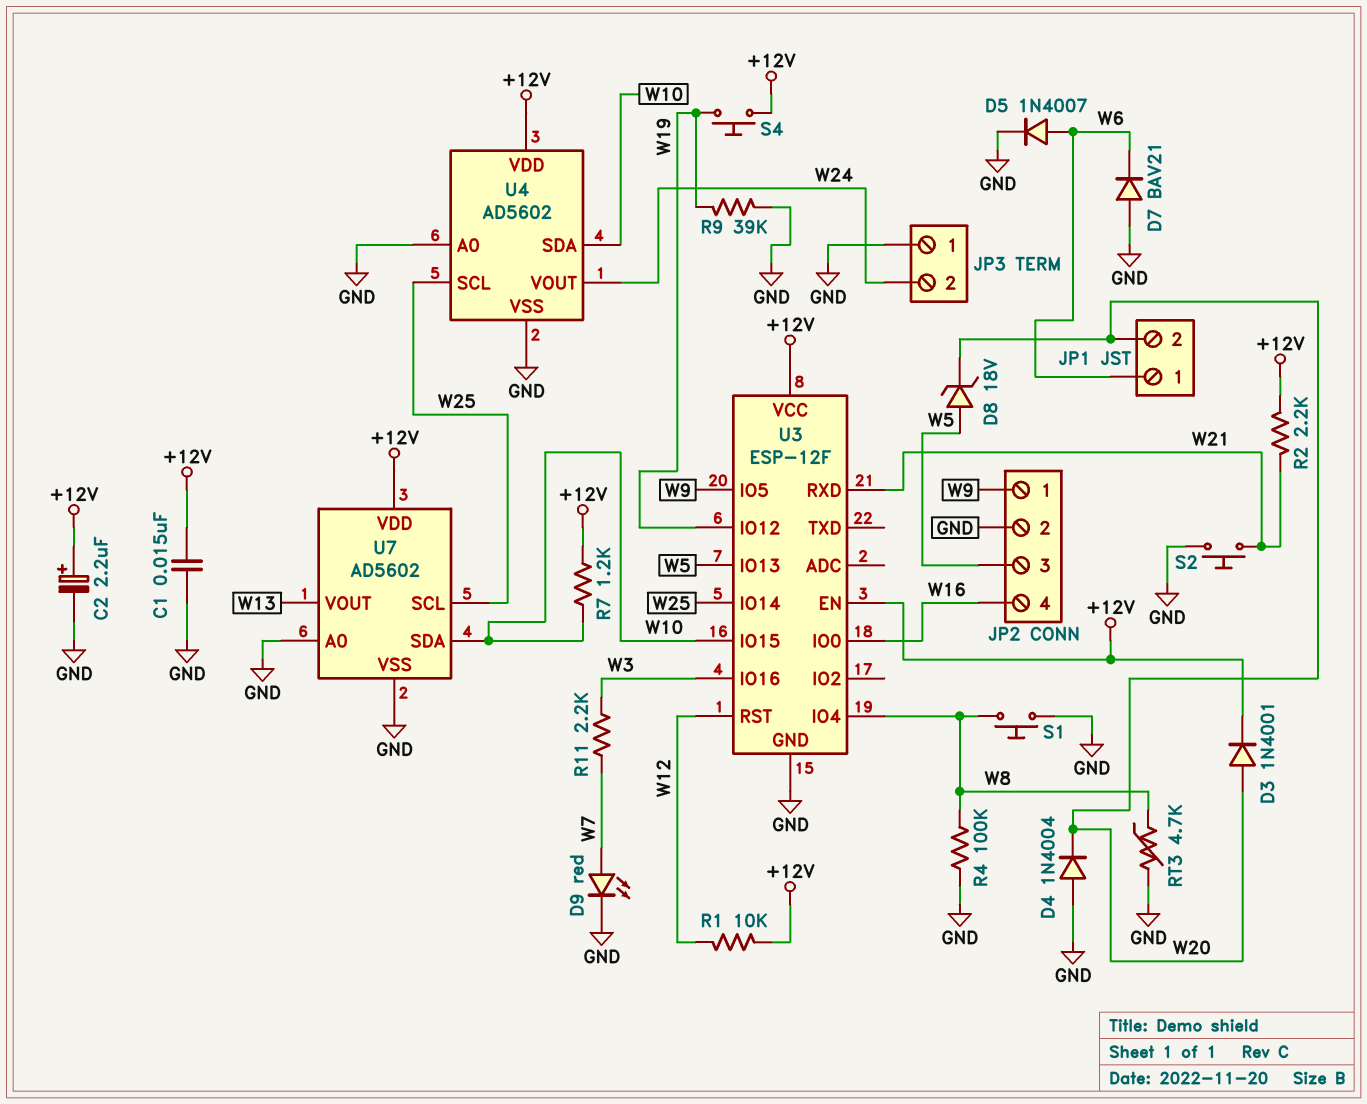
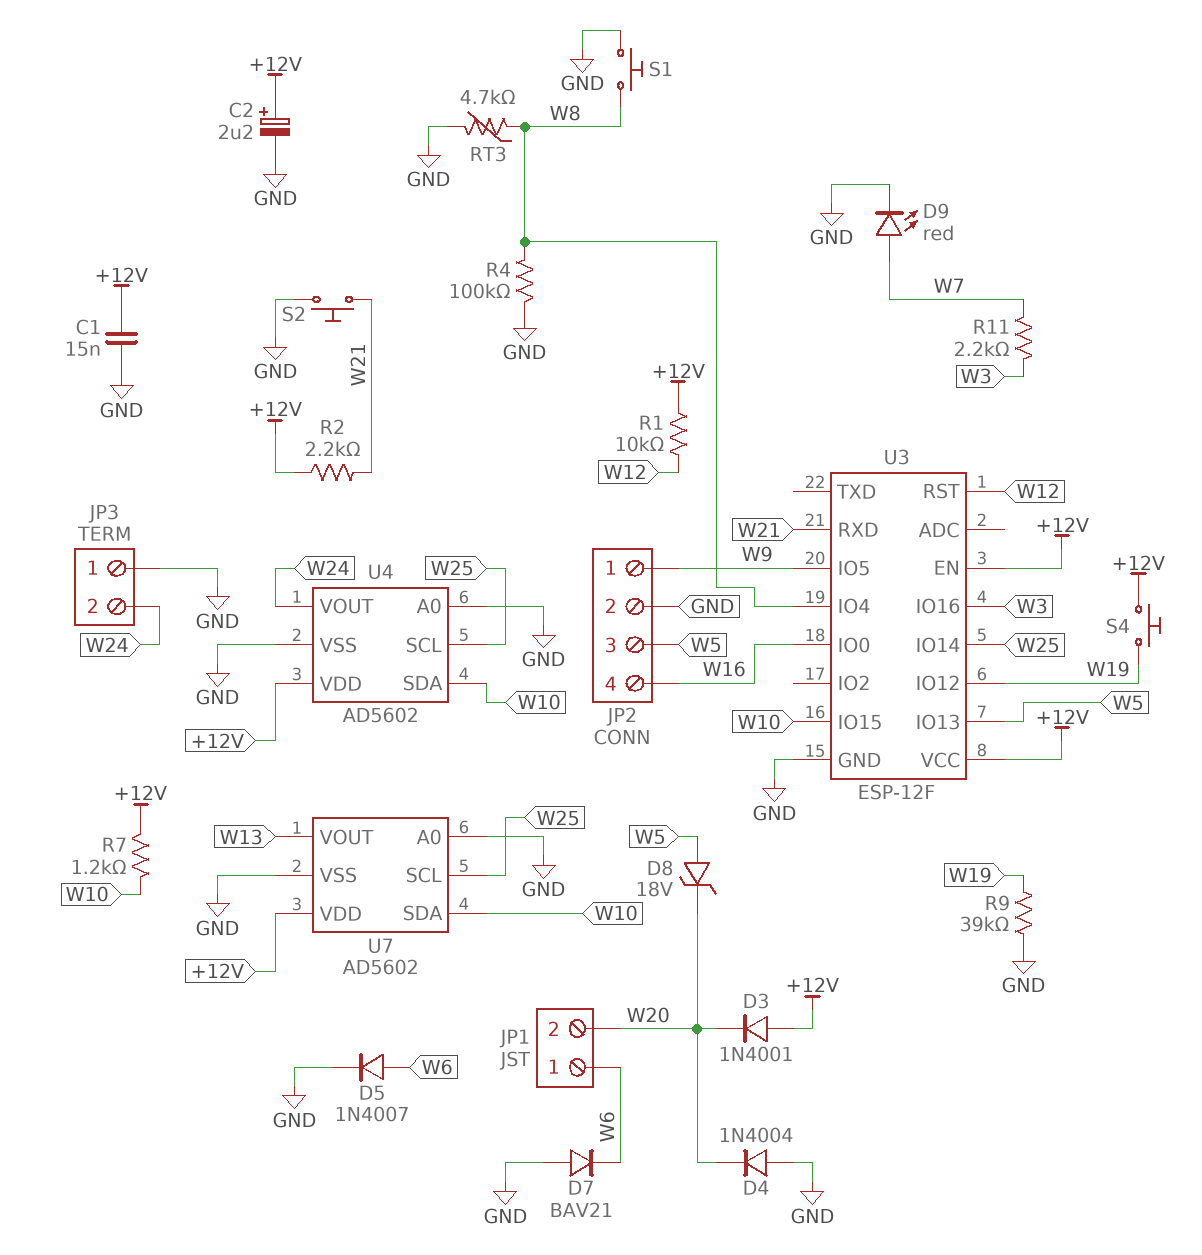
D3: diode 1N4001 (A W20, K +12V) -> diode 1N4001 (A +12V, K W20)

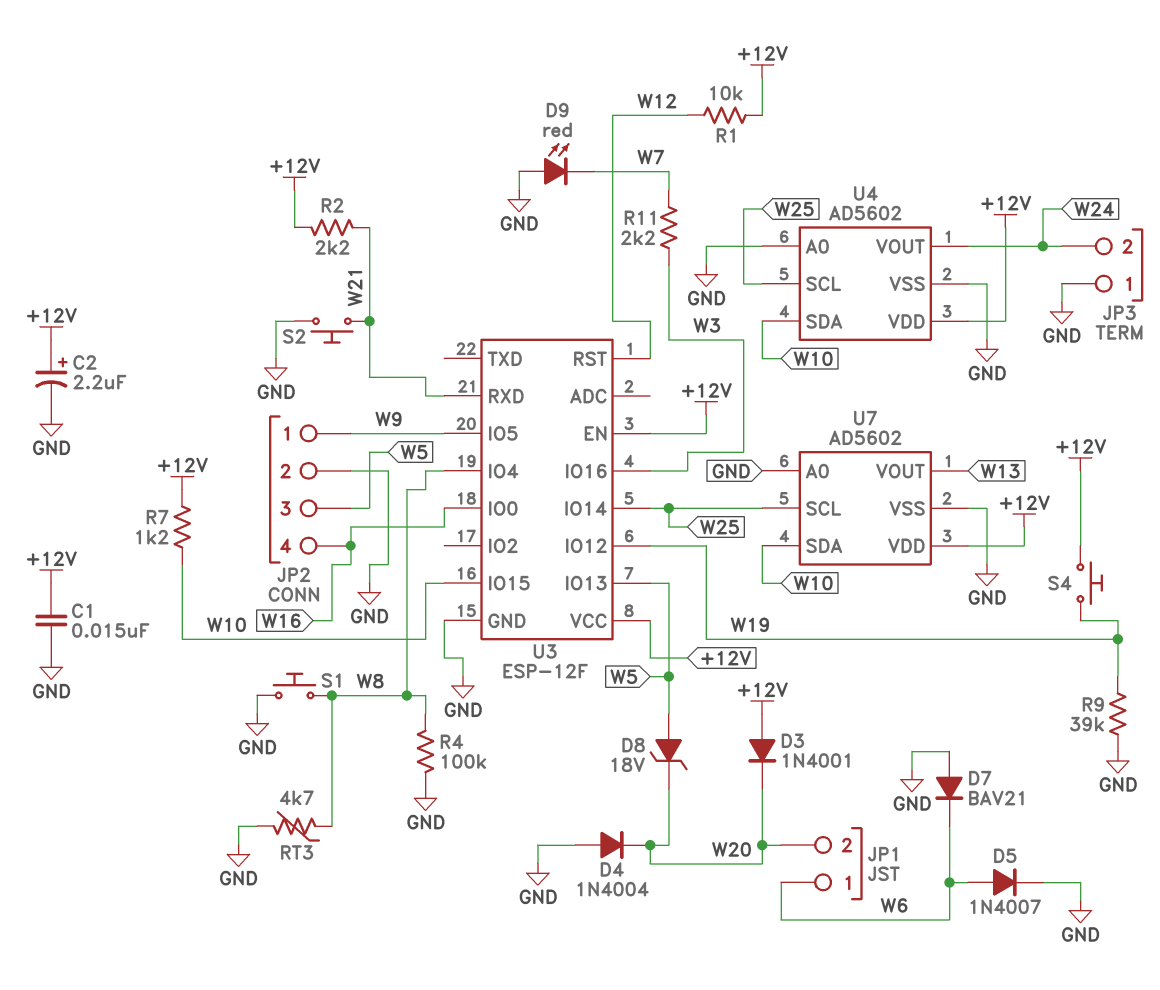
D9: LED red (A W7, K GND) -> LED red (A GND, K W7)

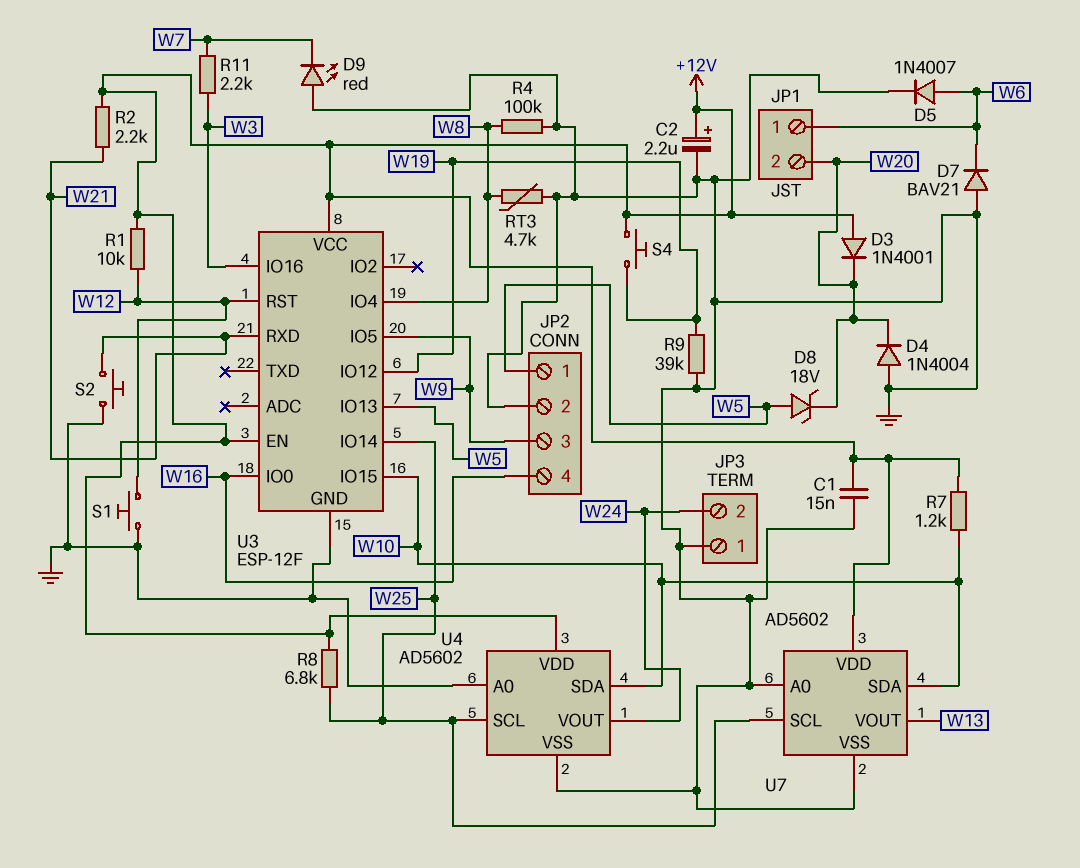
JP2 pin 1: W9 -> W5
JP2 pin 3: W5 -> W9
R8: none -> 6.8k (+12V, W25)
S1: button (GND, W8) -> button (GND, W12)

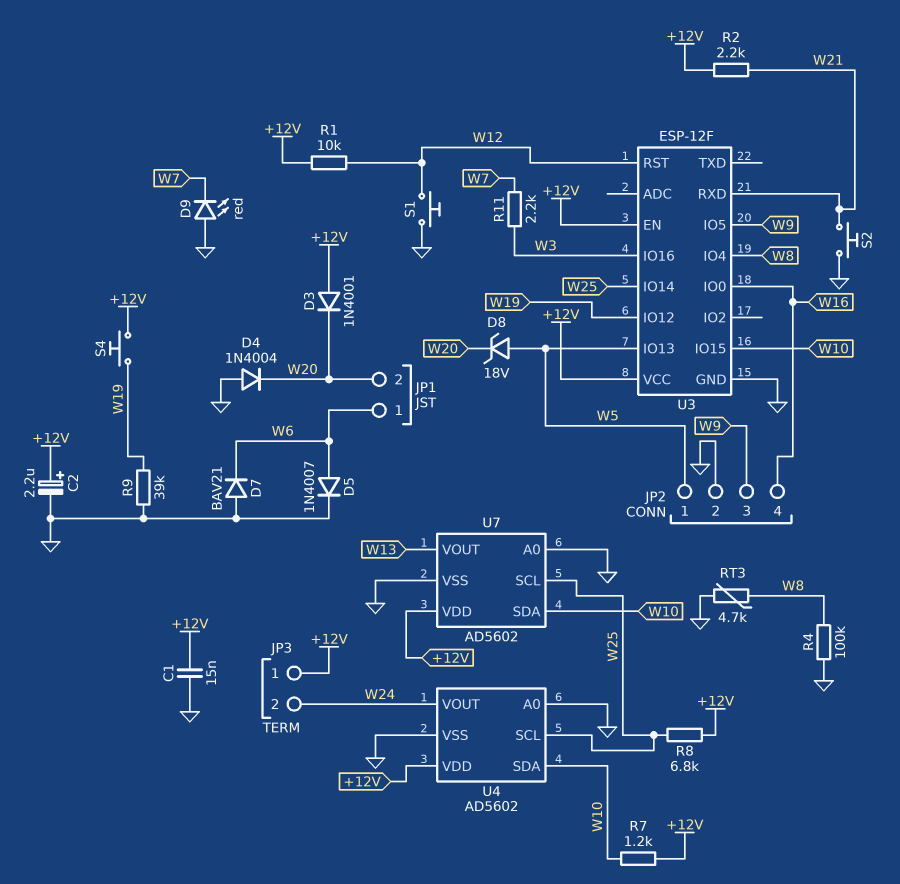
JP3 pin 1: GND -> +12V

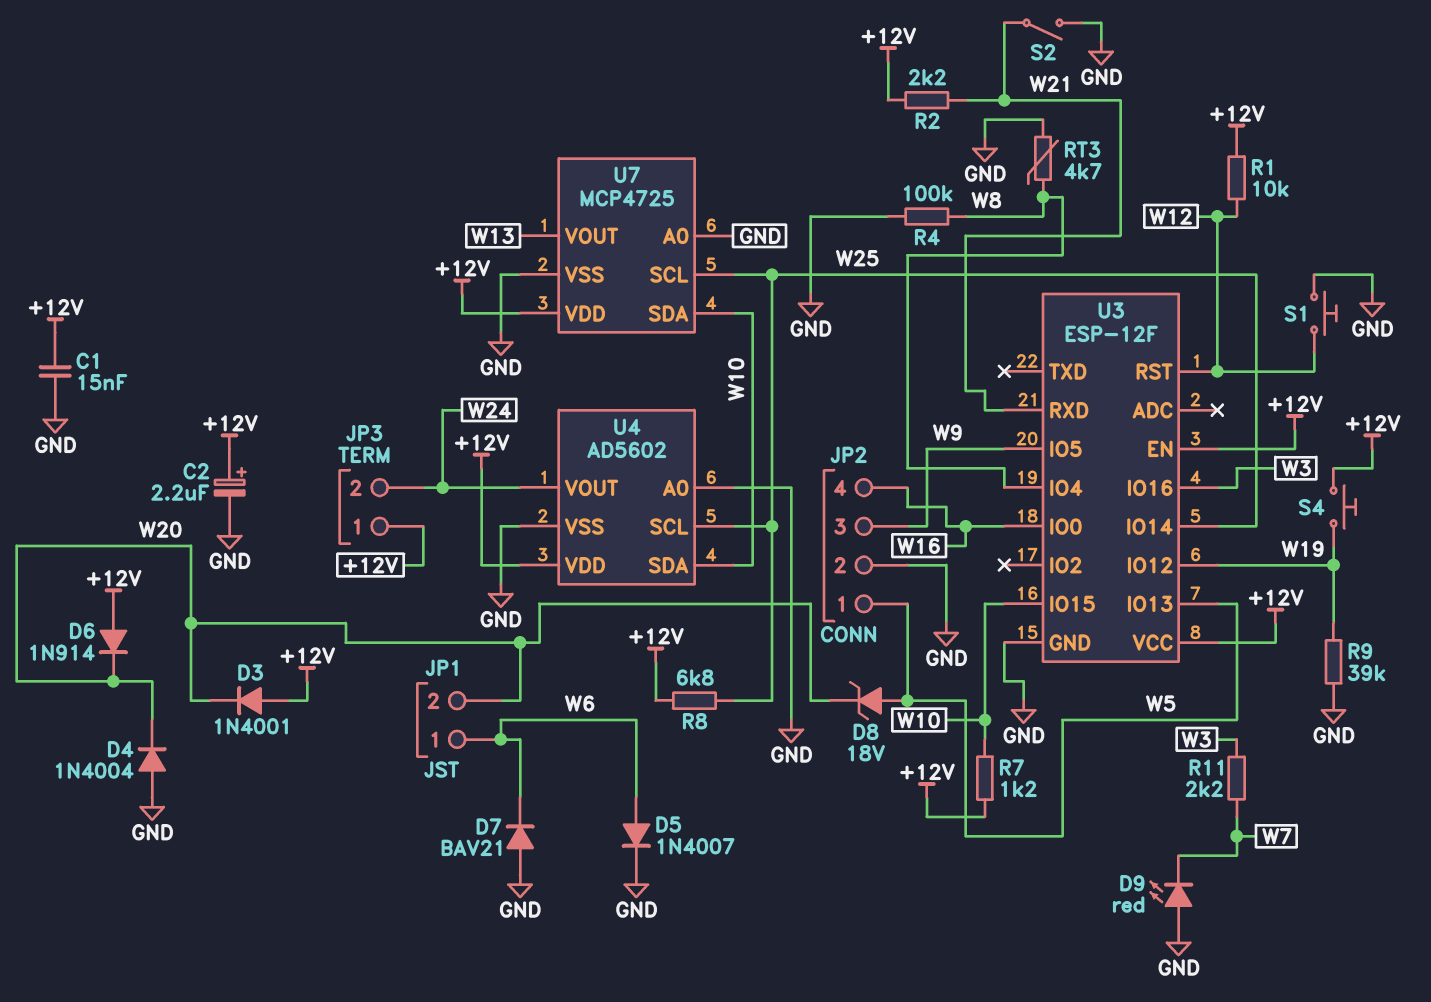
D6: none -> diode 1N914 (A +12V, K W20)
S2: button (GND, W21) -> switch (GND, W21)
U7: AD5602 -> MCP4725

